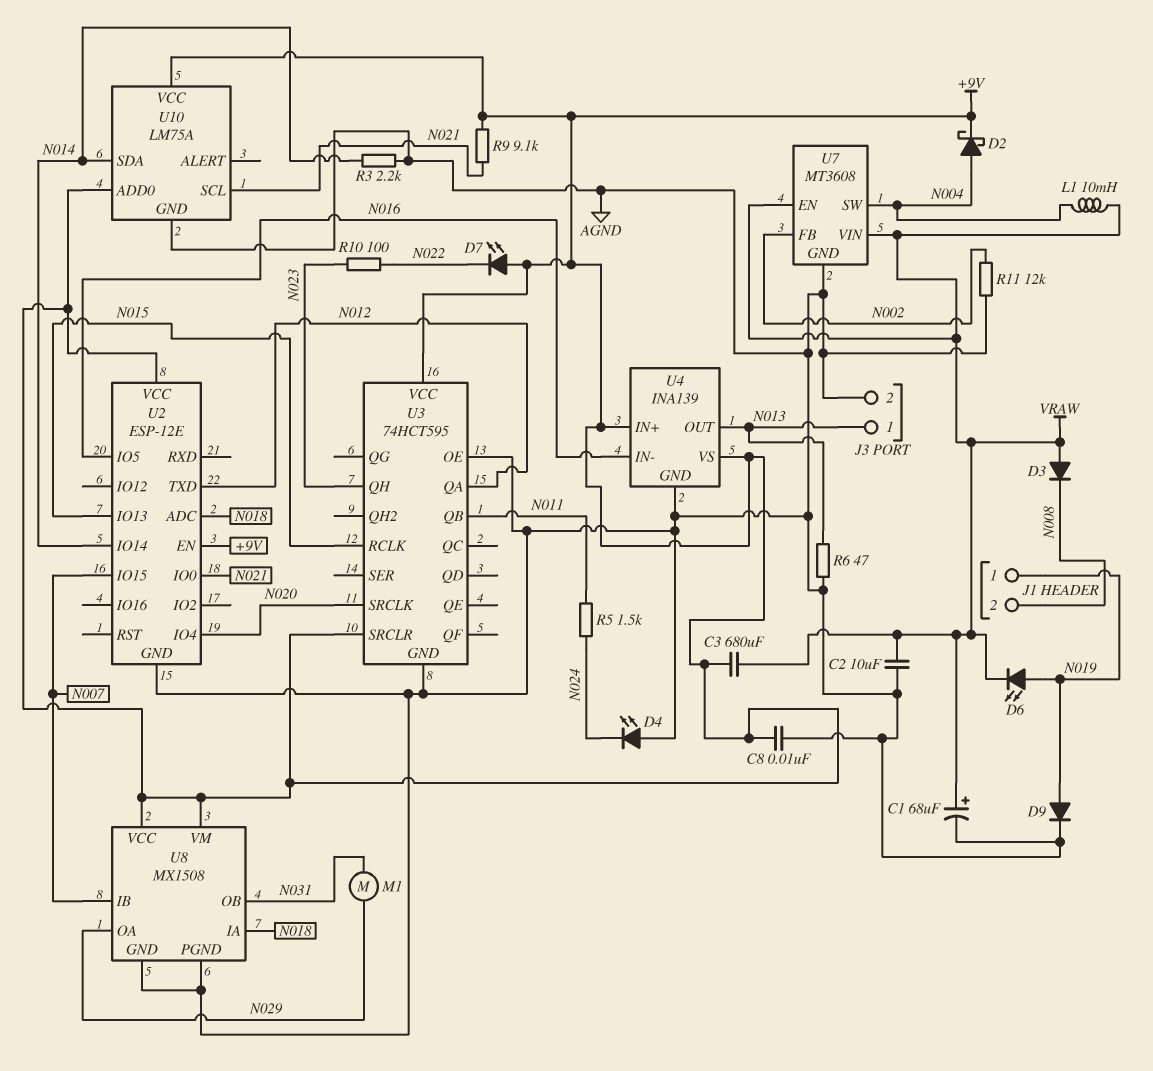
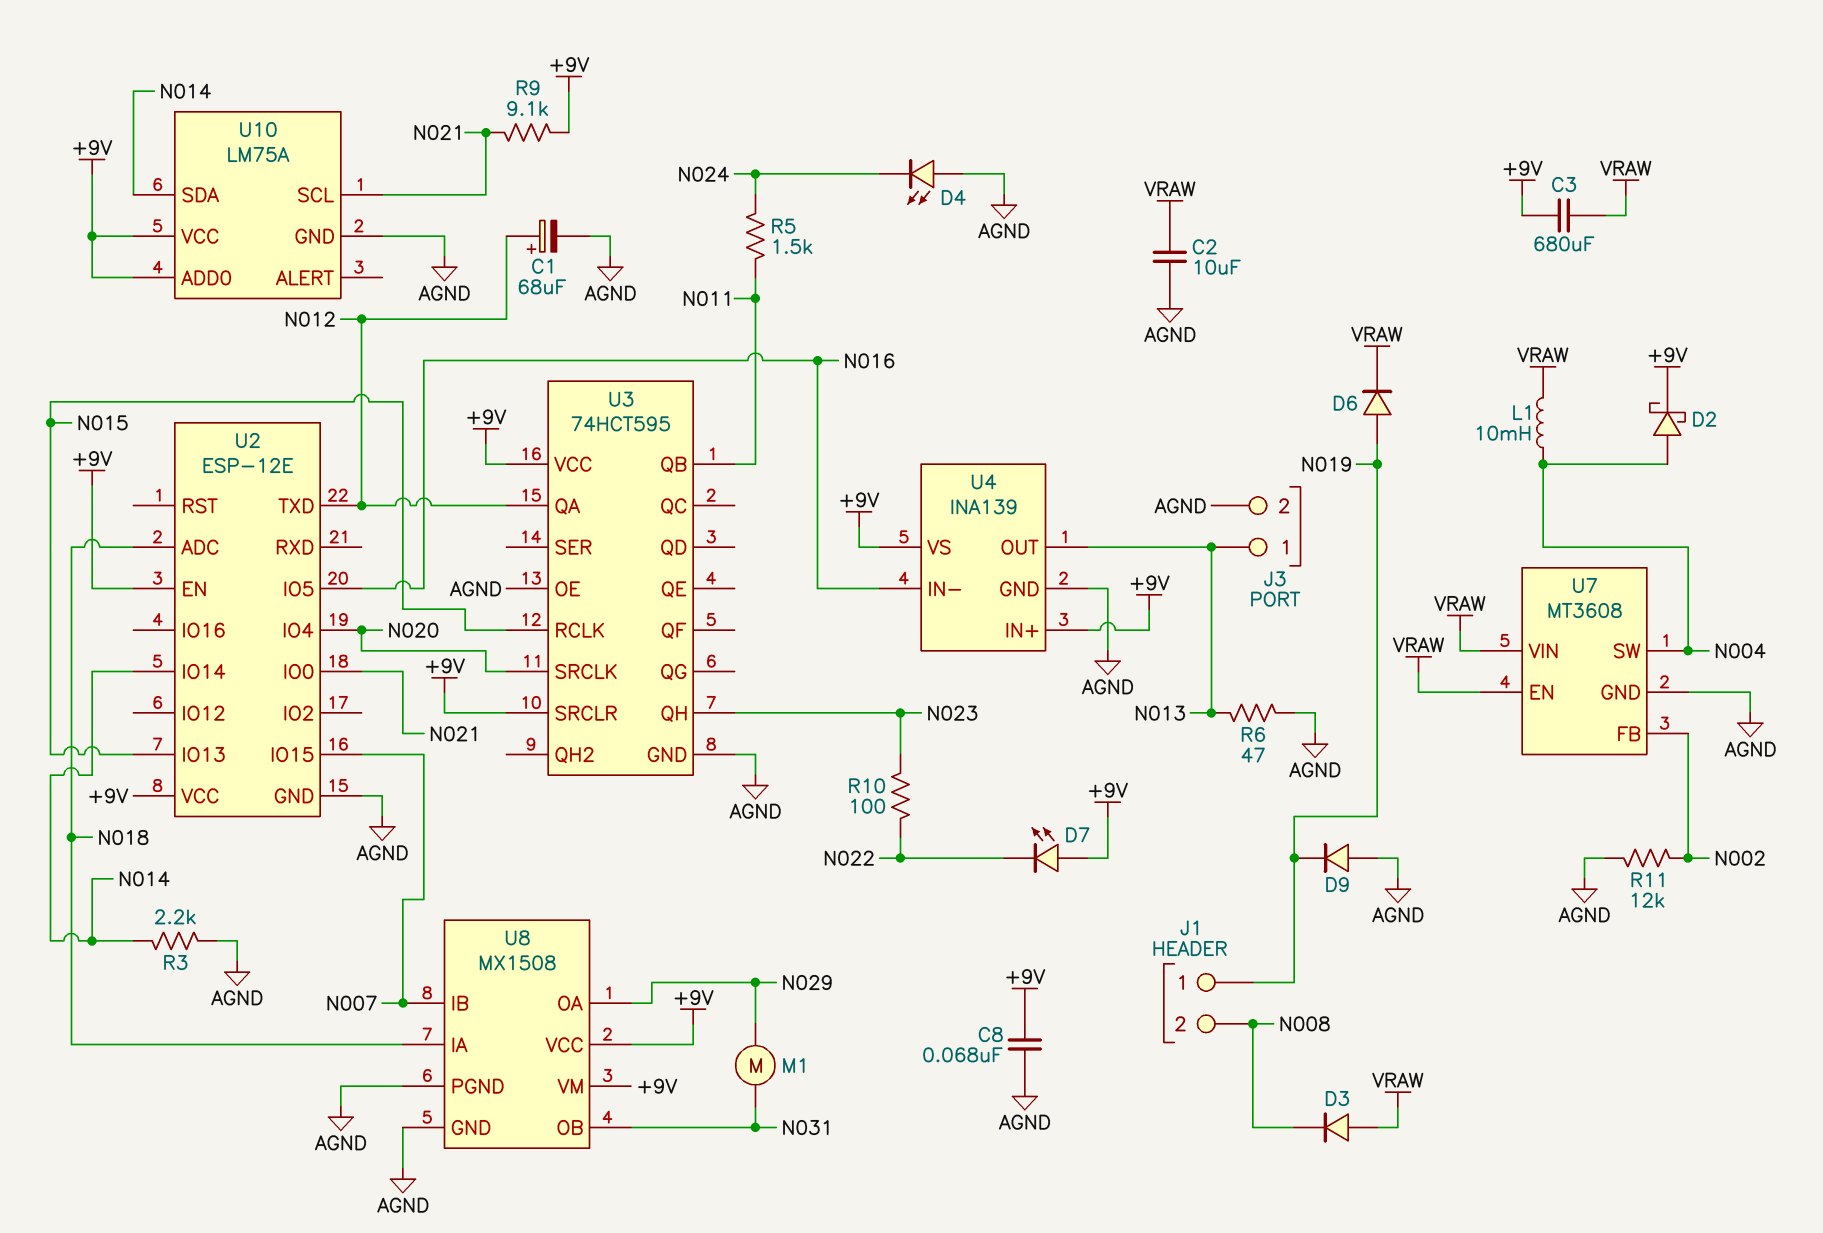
C1: 68uF (plus VRAW, minus AGND) -> 68uF (plus N012, minus AGND)
C8: 10nF (+9V, AGND) -> 68nF (+9V, AGND)
D6: LED (A N019, K VRAW) -> diode (A N019, K VRAW)
D9: diode (A N019, K AGND) -> diode (A AGND, K N019)

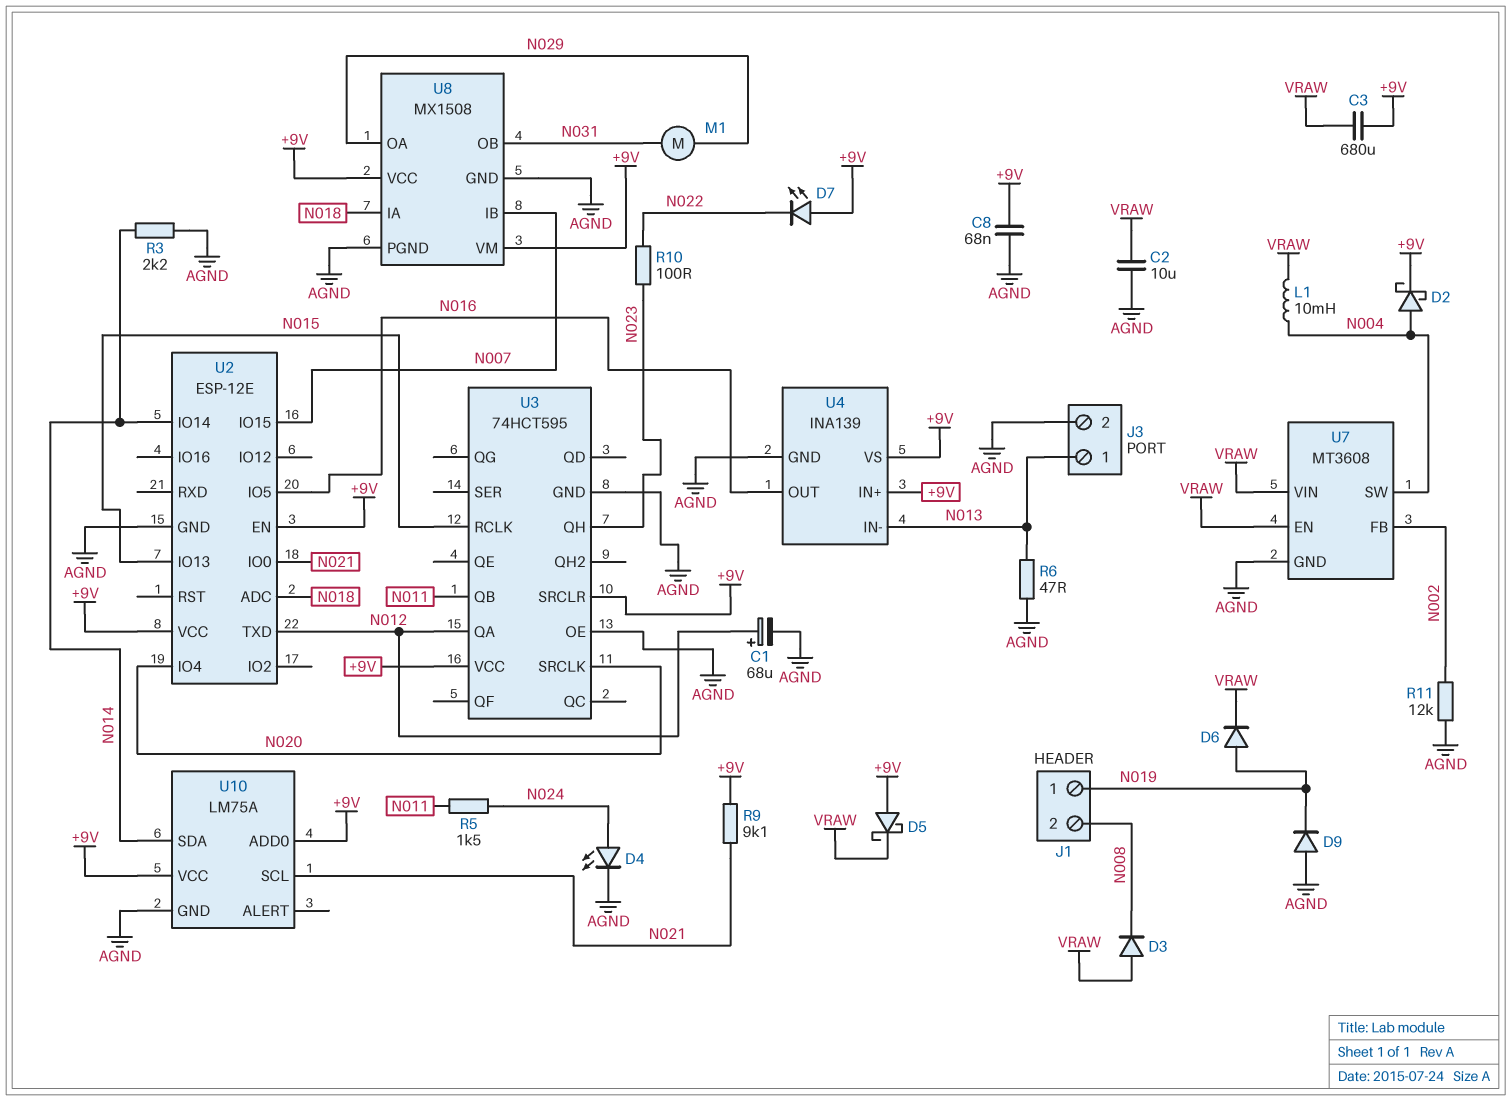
D4: LED (A AGND, K N024) -> LED (A N024, K AGND)
D5: none -> schottky (A +9V, K VRAW)
U4 pin IN-: N016 -> N013
U4 pin OUT: N013 -> N016

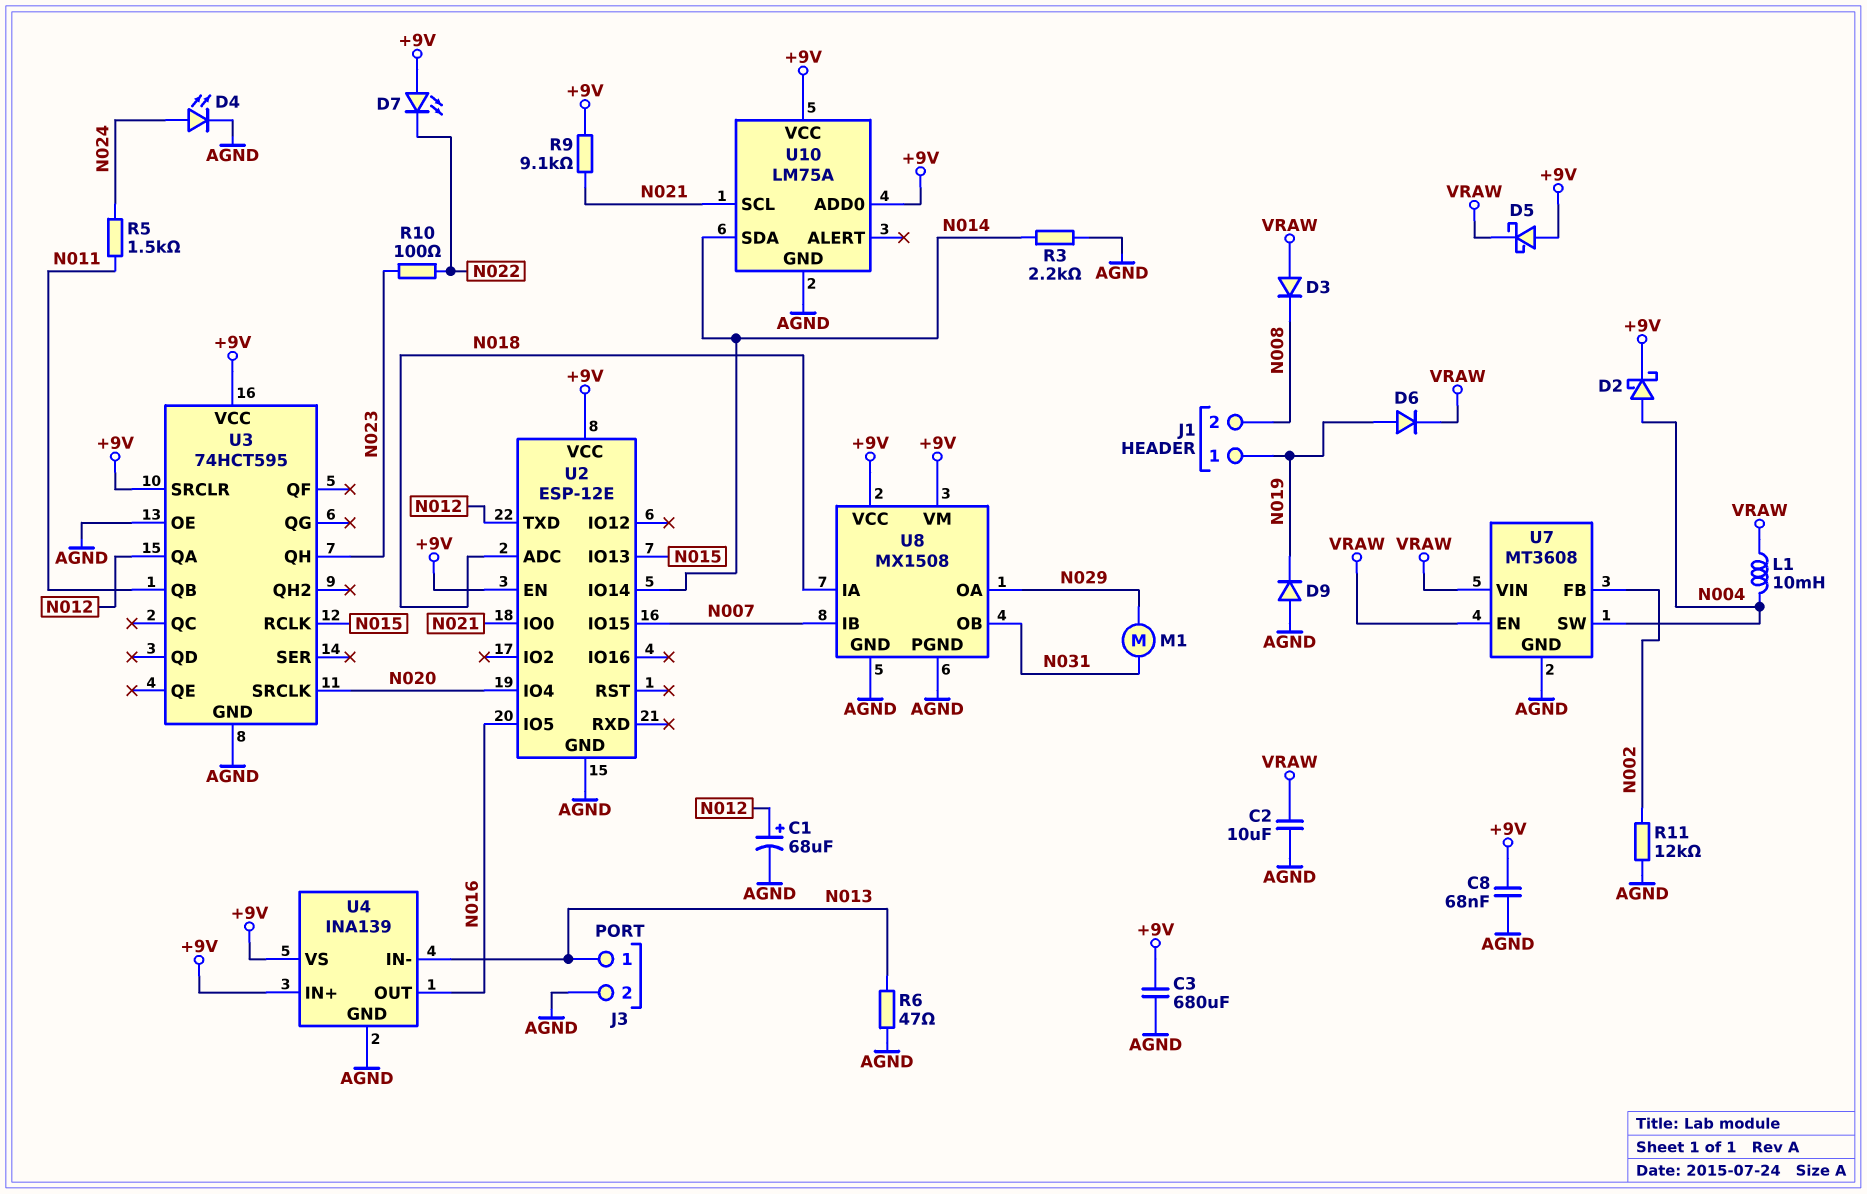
C3: 680uF (+9V, VRAW) -> 680uF (+9V, AGND)

